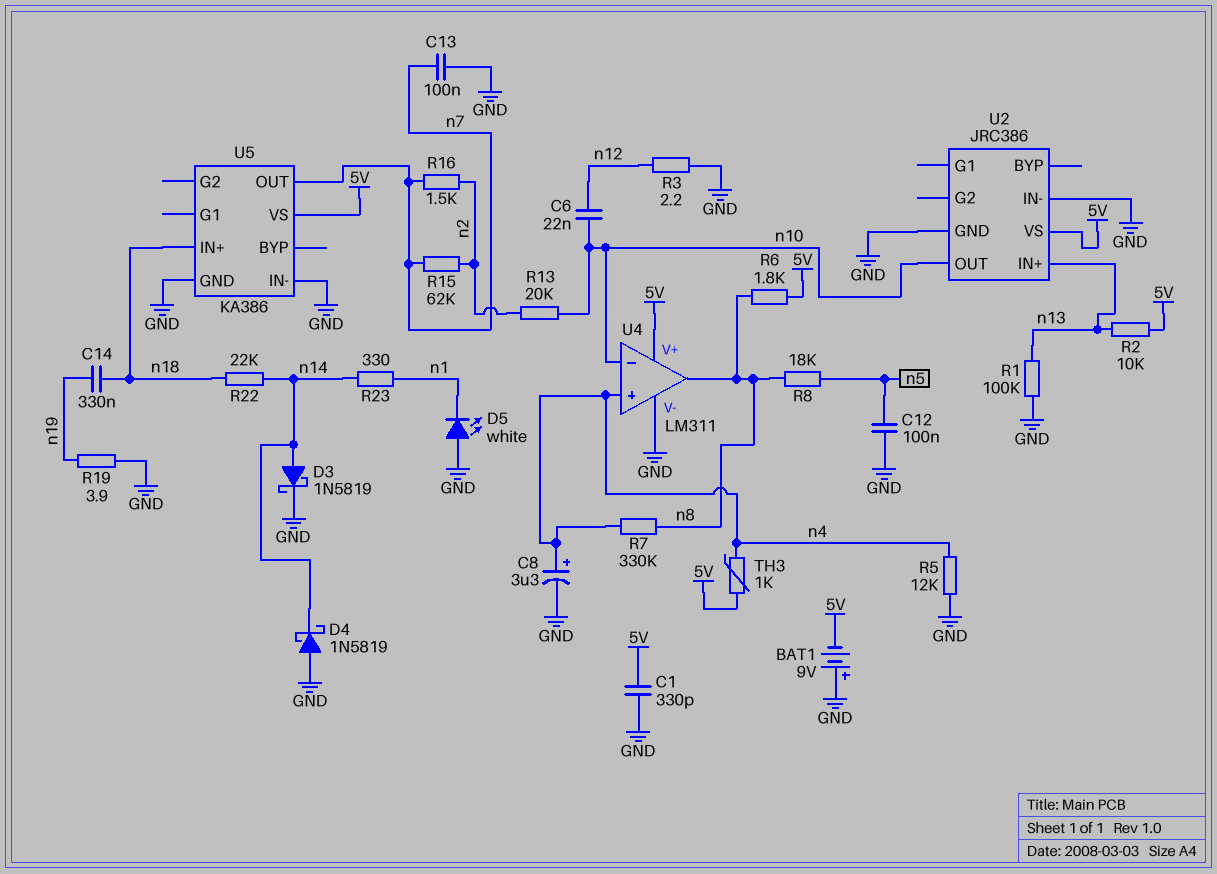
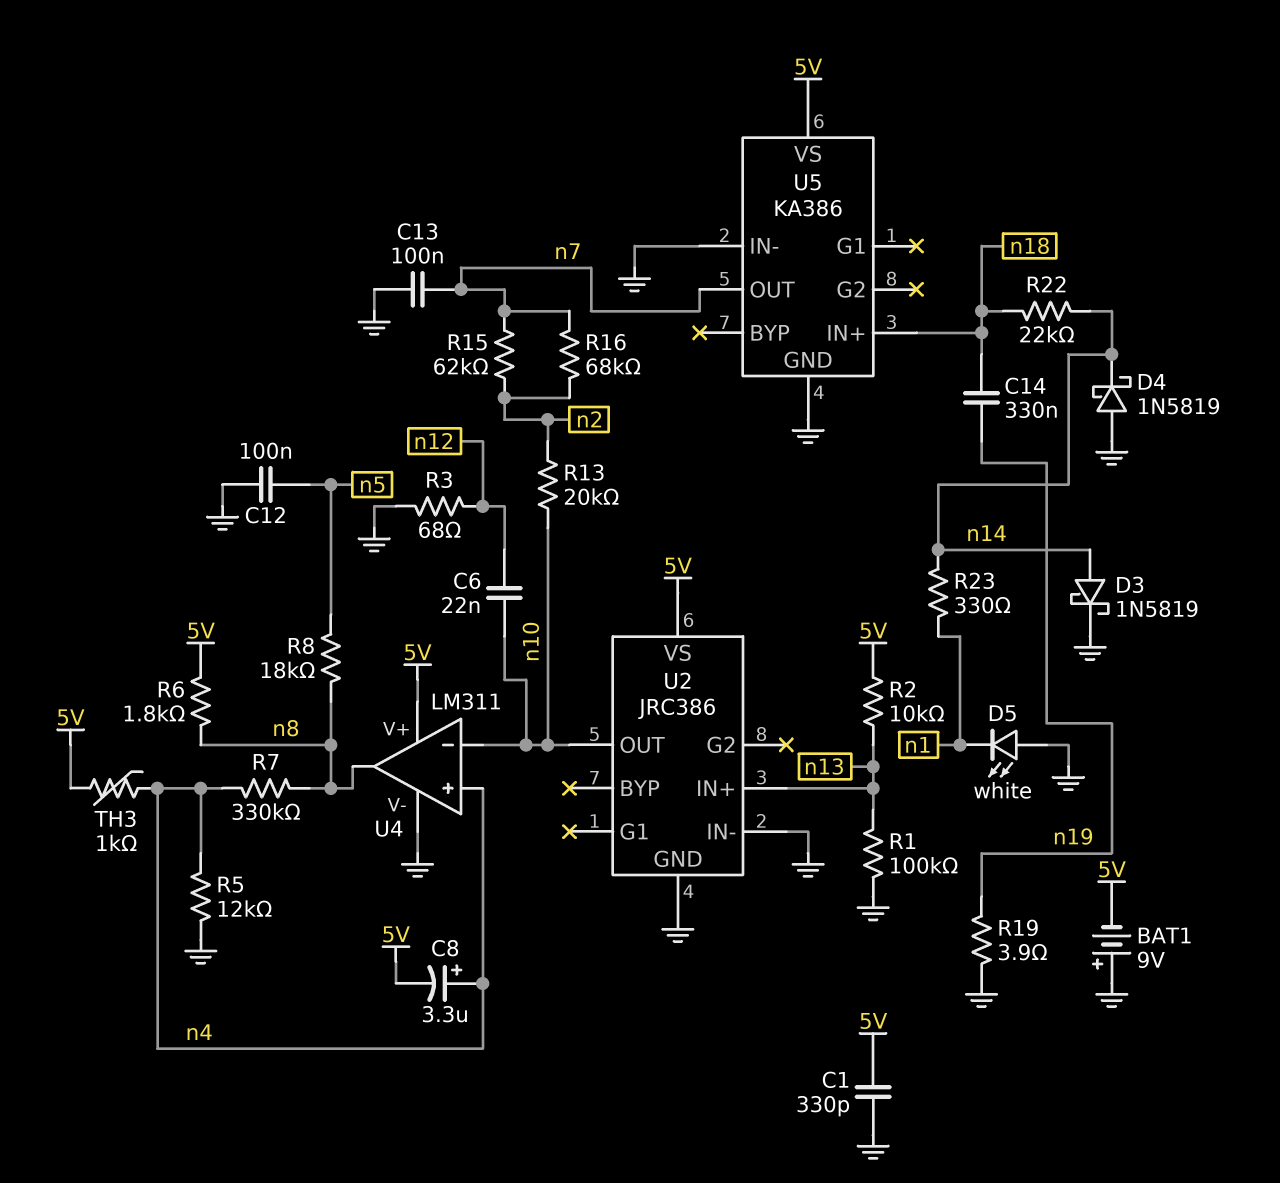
C8: 3.3uF (plus n4, minus GND) -> 3.3uF (plus n4, minus 5V)
R3: 2.2 (GND, n12) -> 68 (GND, n12)
R16: 1.5k (n2, n7) -> 68k (n2, n7)

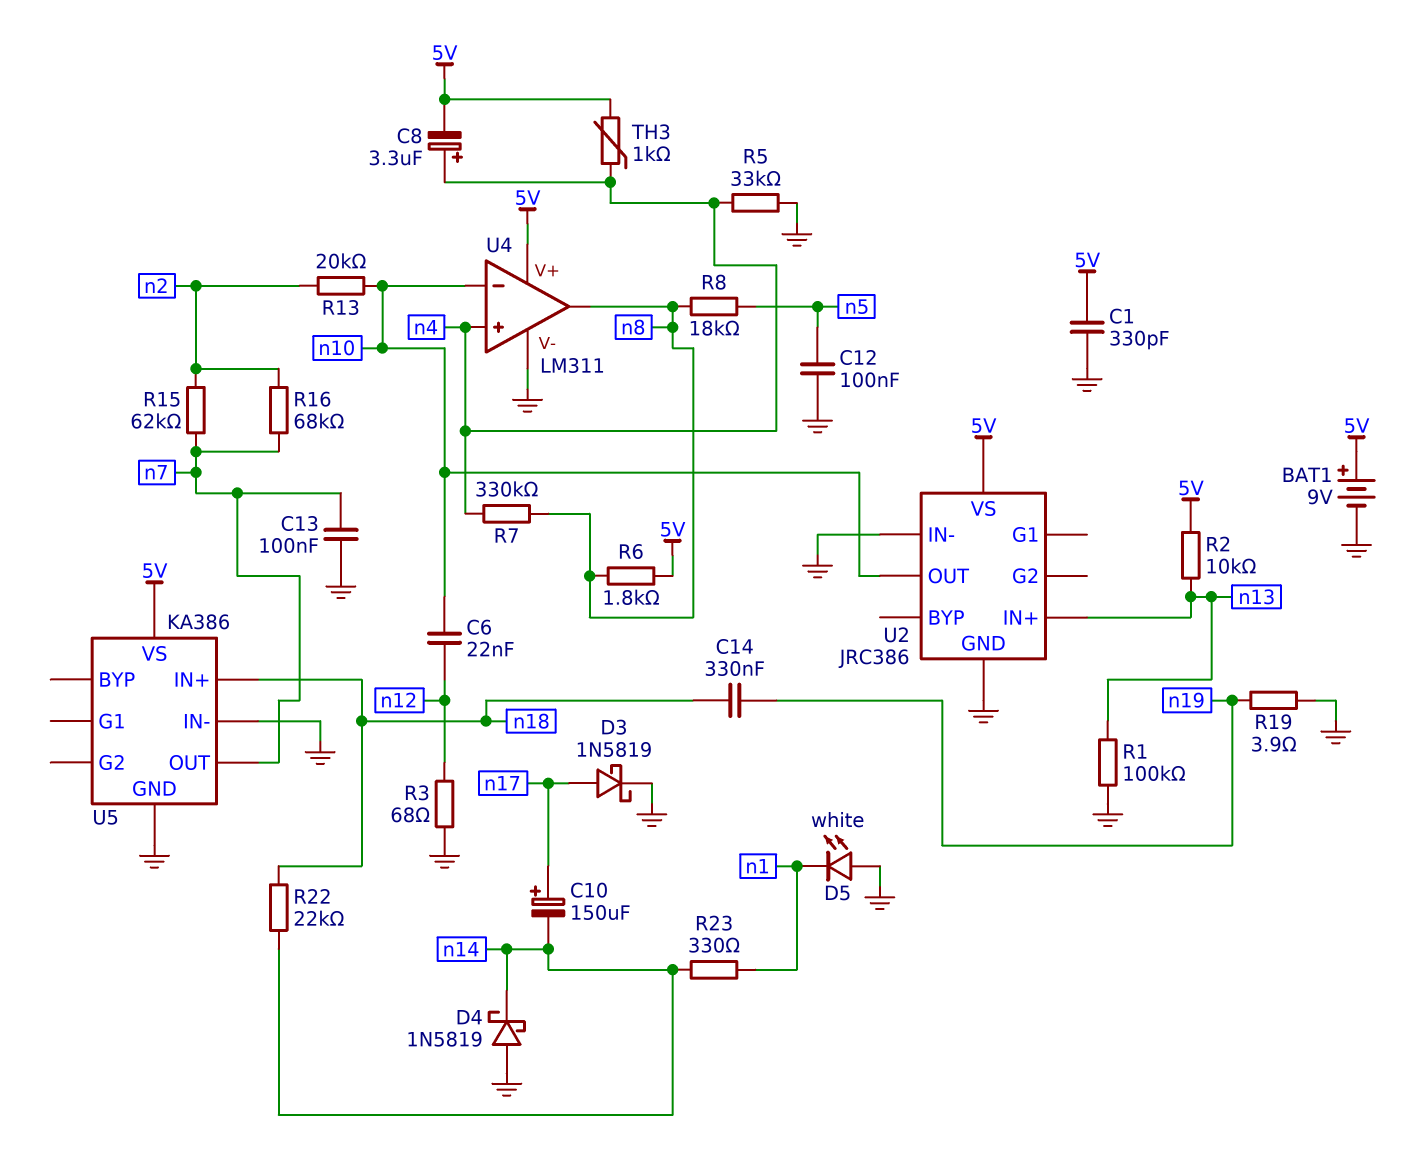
BAT1: 9V (plus GND, minus 5V) -> 9V (plus 5V, minus GND)
C10: none -> 150uF (plus n17, minus n14)
D3: schottky 1N5819 (A n14, K GND) -> schottky 1N5819 (A n17, K GND)
R5: 12k (GND, n4) -> 33k (GND, n4)

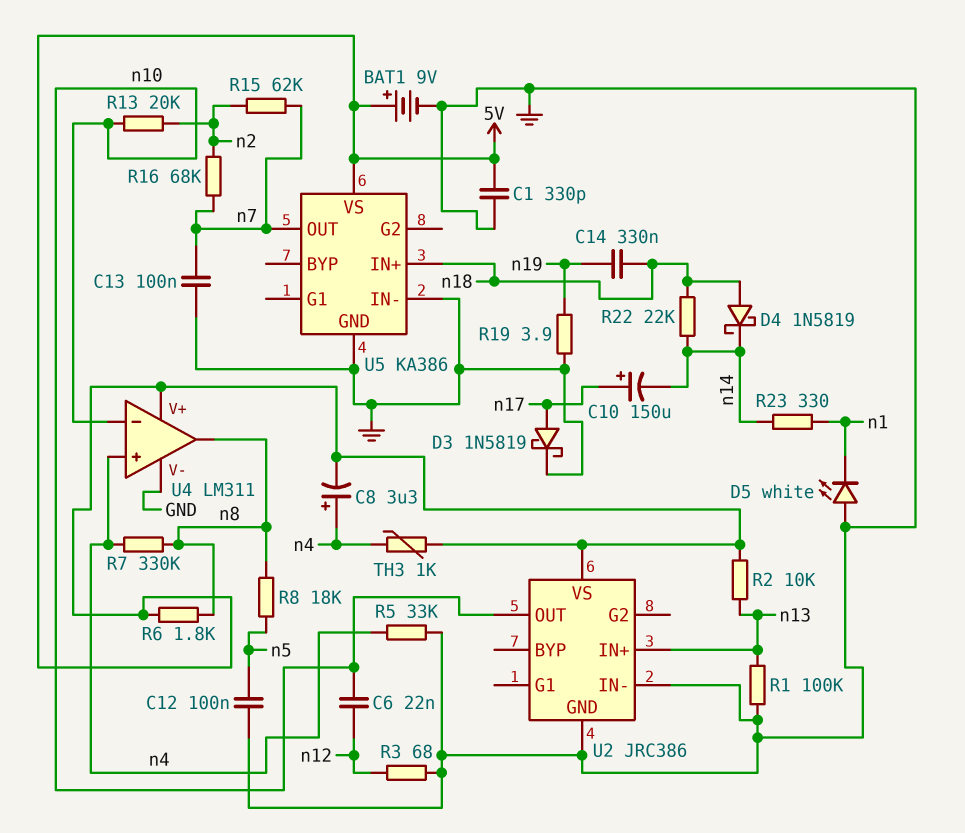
D4: schottky 1N5819 (A GND, K n14) -> schottky 1N5819 (A n18, K n14)

